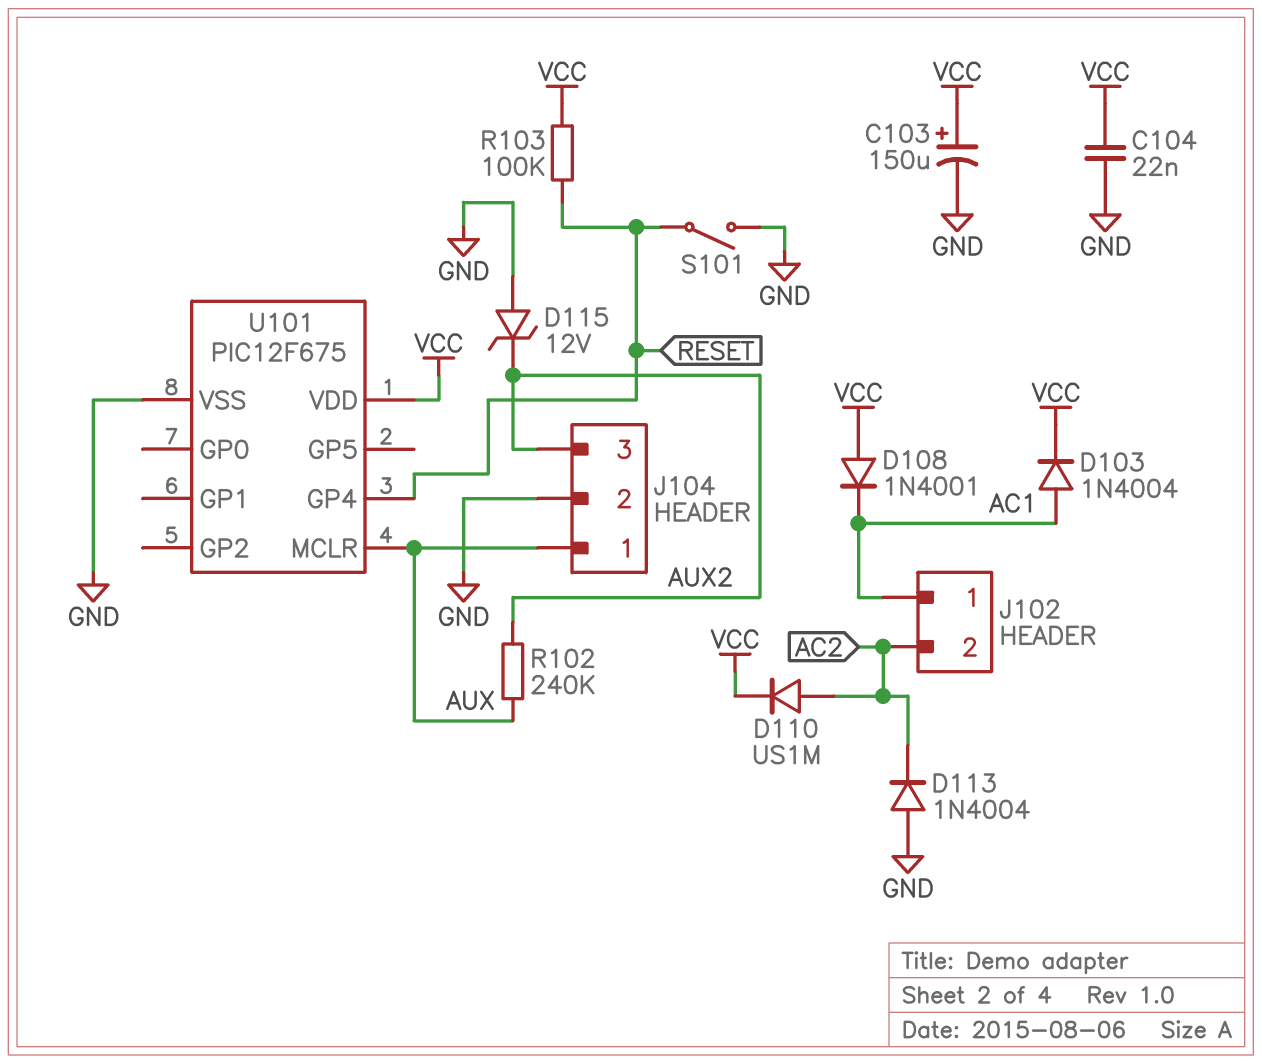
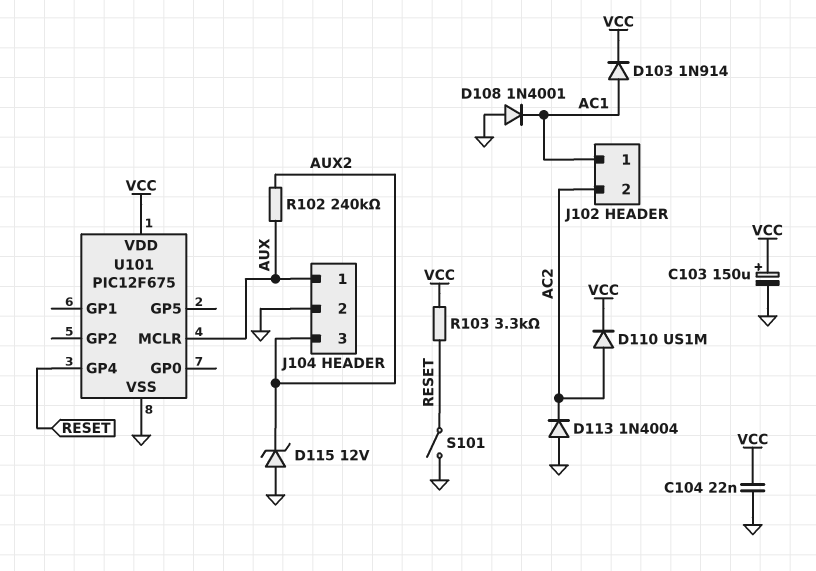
D103: diode 1N4004 (A AC1, K VCC) -> diode 1N914 (A AC1, K VCC)
D108: diode 1N4001 (A VCC, K AC1) -> diode 1N4001 (A GND, K AC1)
R103: 100k (RESET, VCC) -> 3.3k (RESET, VCC)

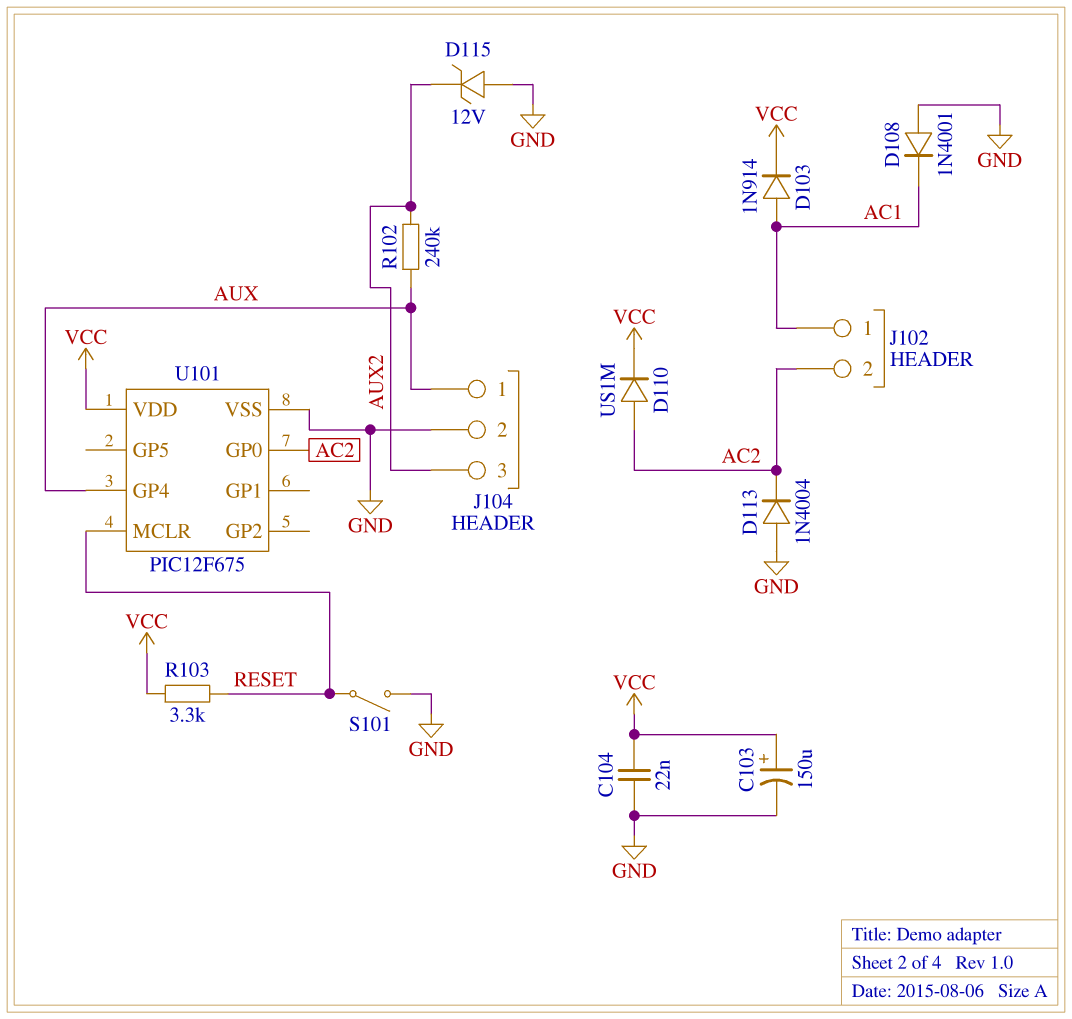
U101 pin GP0: none -> AC2
U101 pin GP4: RESET -> AUX
U101 pin MCLR: AUX -> RESET

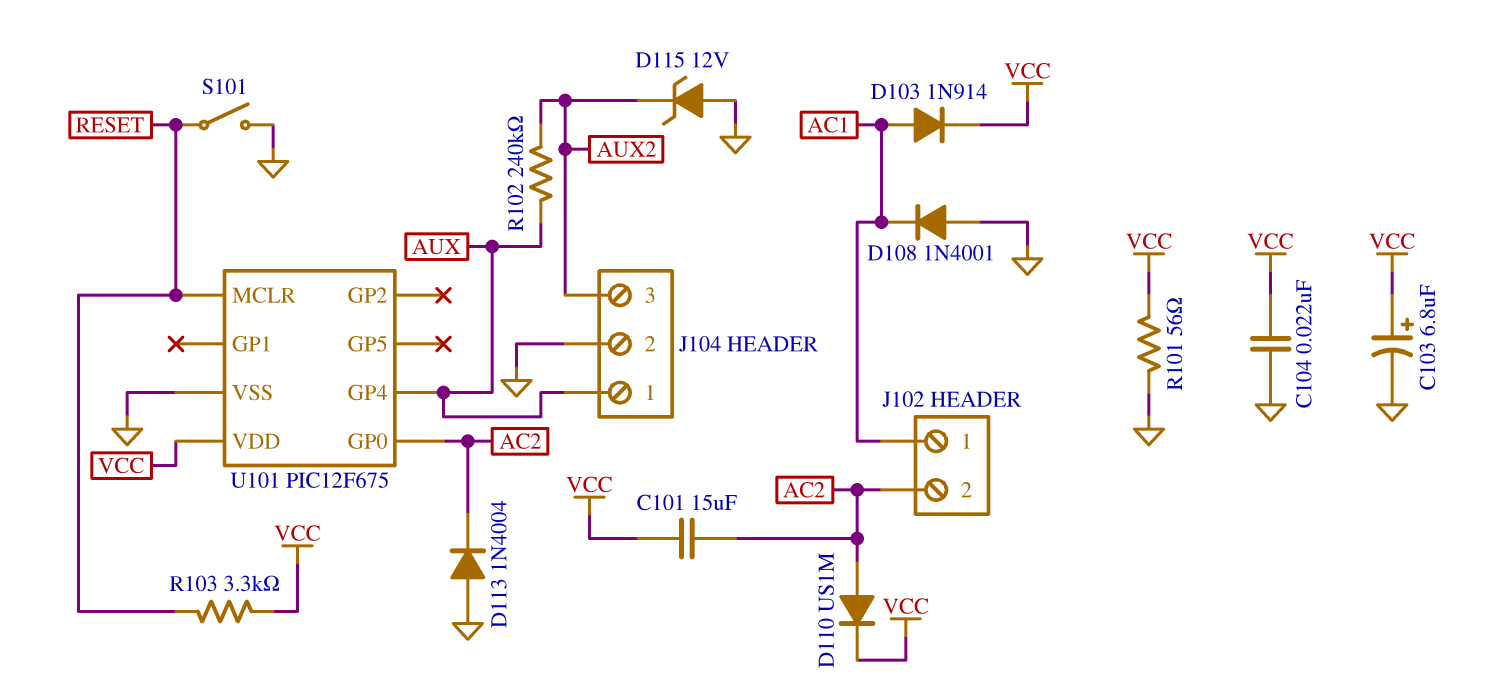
C101: none -> 15uF (AC2, VCC)
C103: 150uF (plus VCC, minus GND) -> 6.8uF (plus VCC, minus GND)
R101: none -> 56 (GND, VCC)

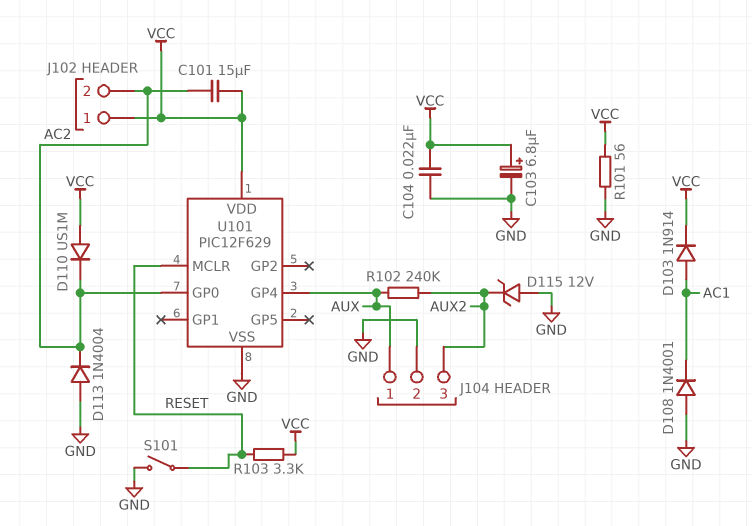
D110: diode US1M (A AC2, K VCC) -> diode US1M (A VCC, K AC2)
J102 pin 1: AC1 -> VCC
U101: PIC12F675 -> PIC12F629

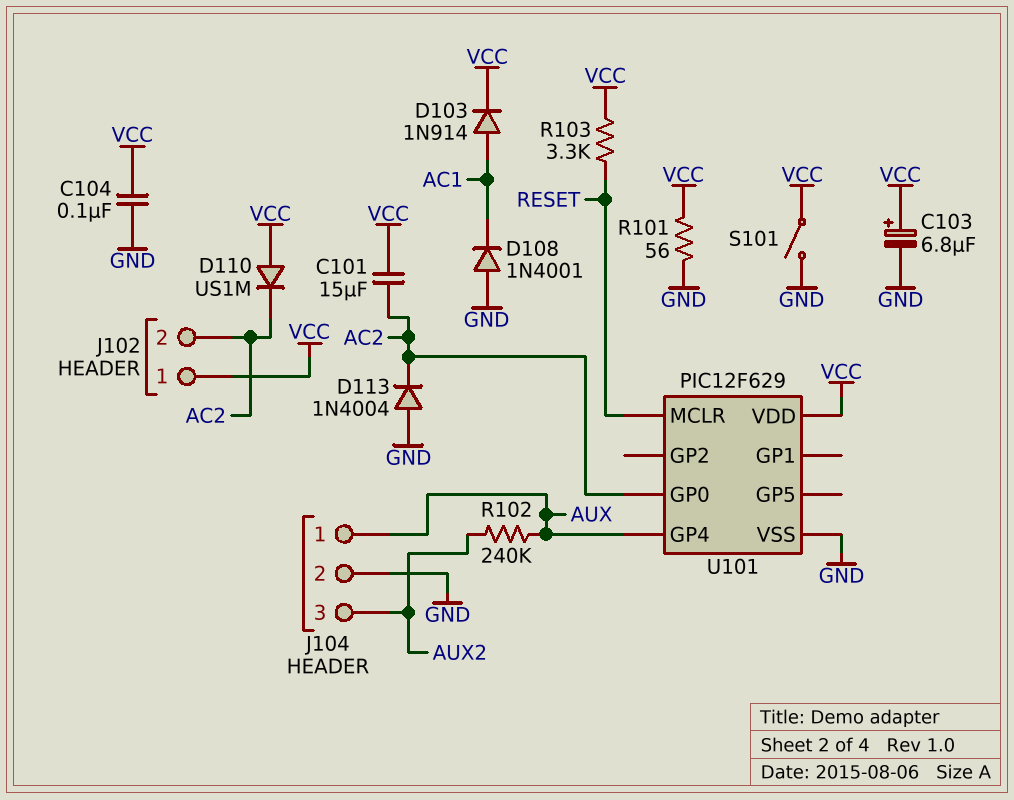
C104: 22nF (GND, VCC) -> 100nF (GND, VCC)
D115: zener 12V (A GND, K AUX2) -> none
S101: switch (GND, RESET) -> switch (GND, VCC)

